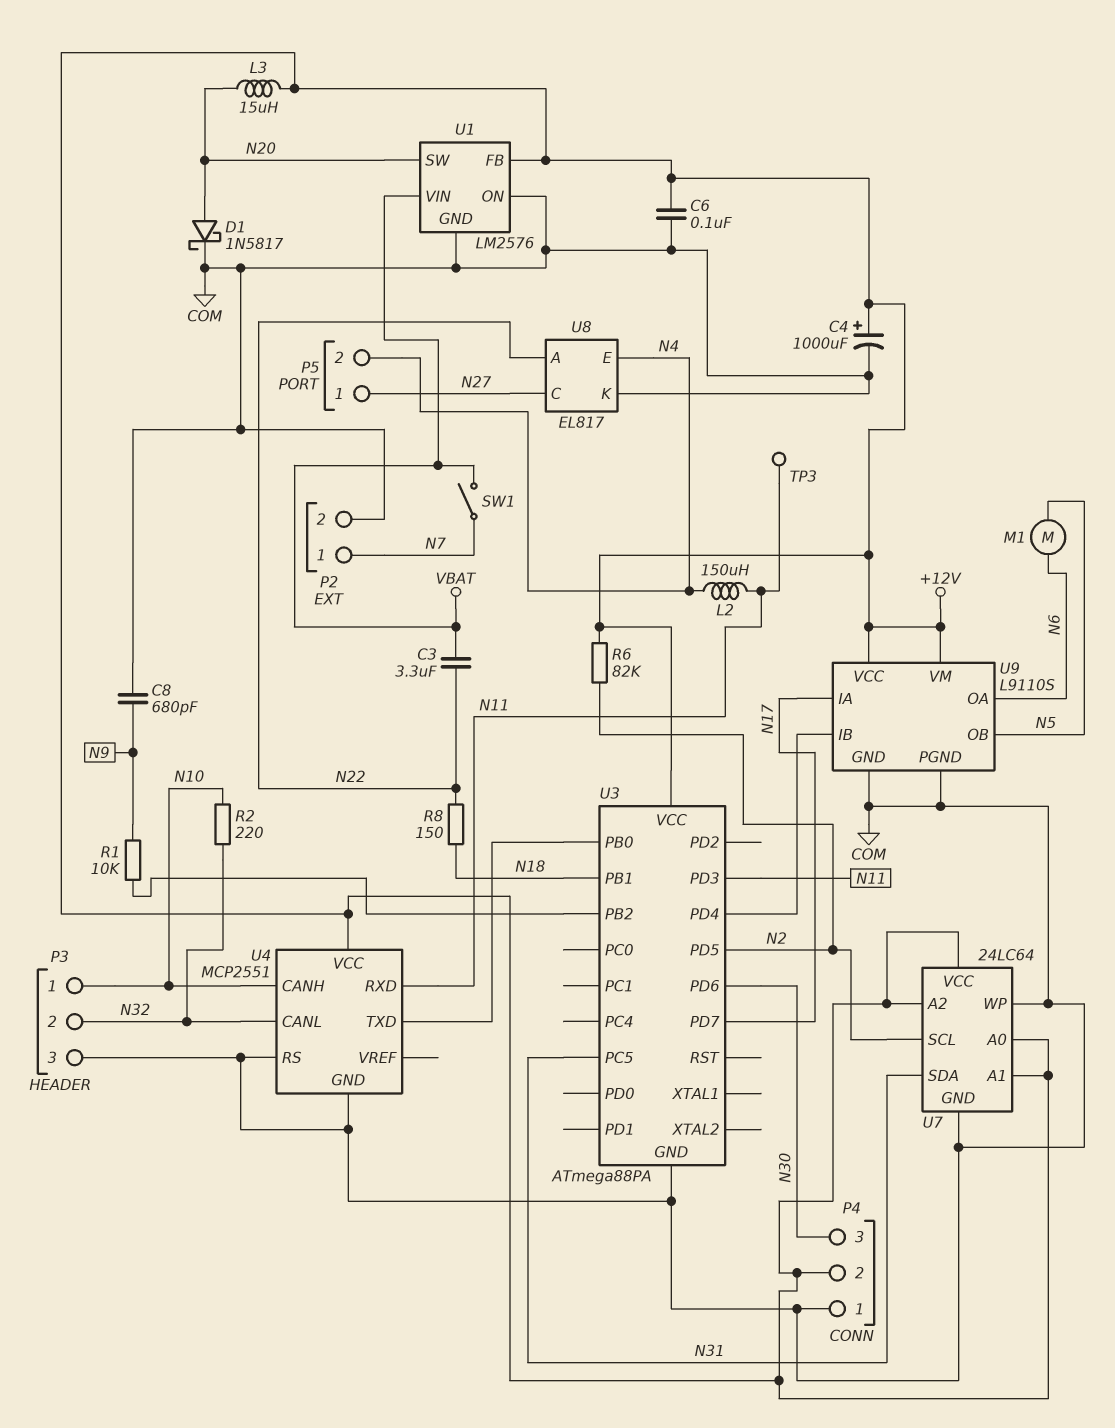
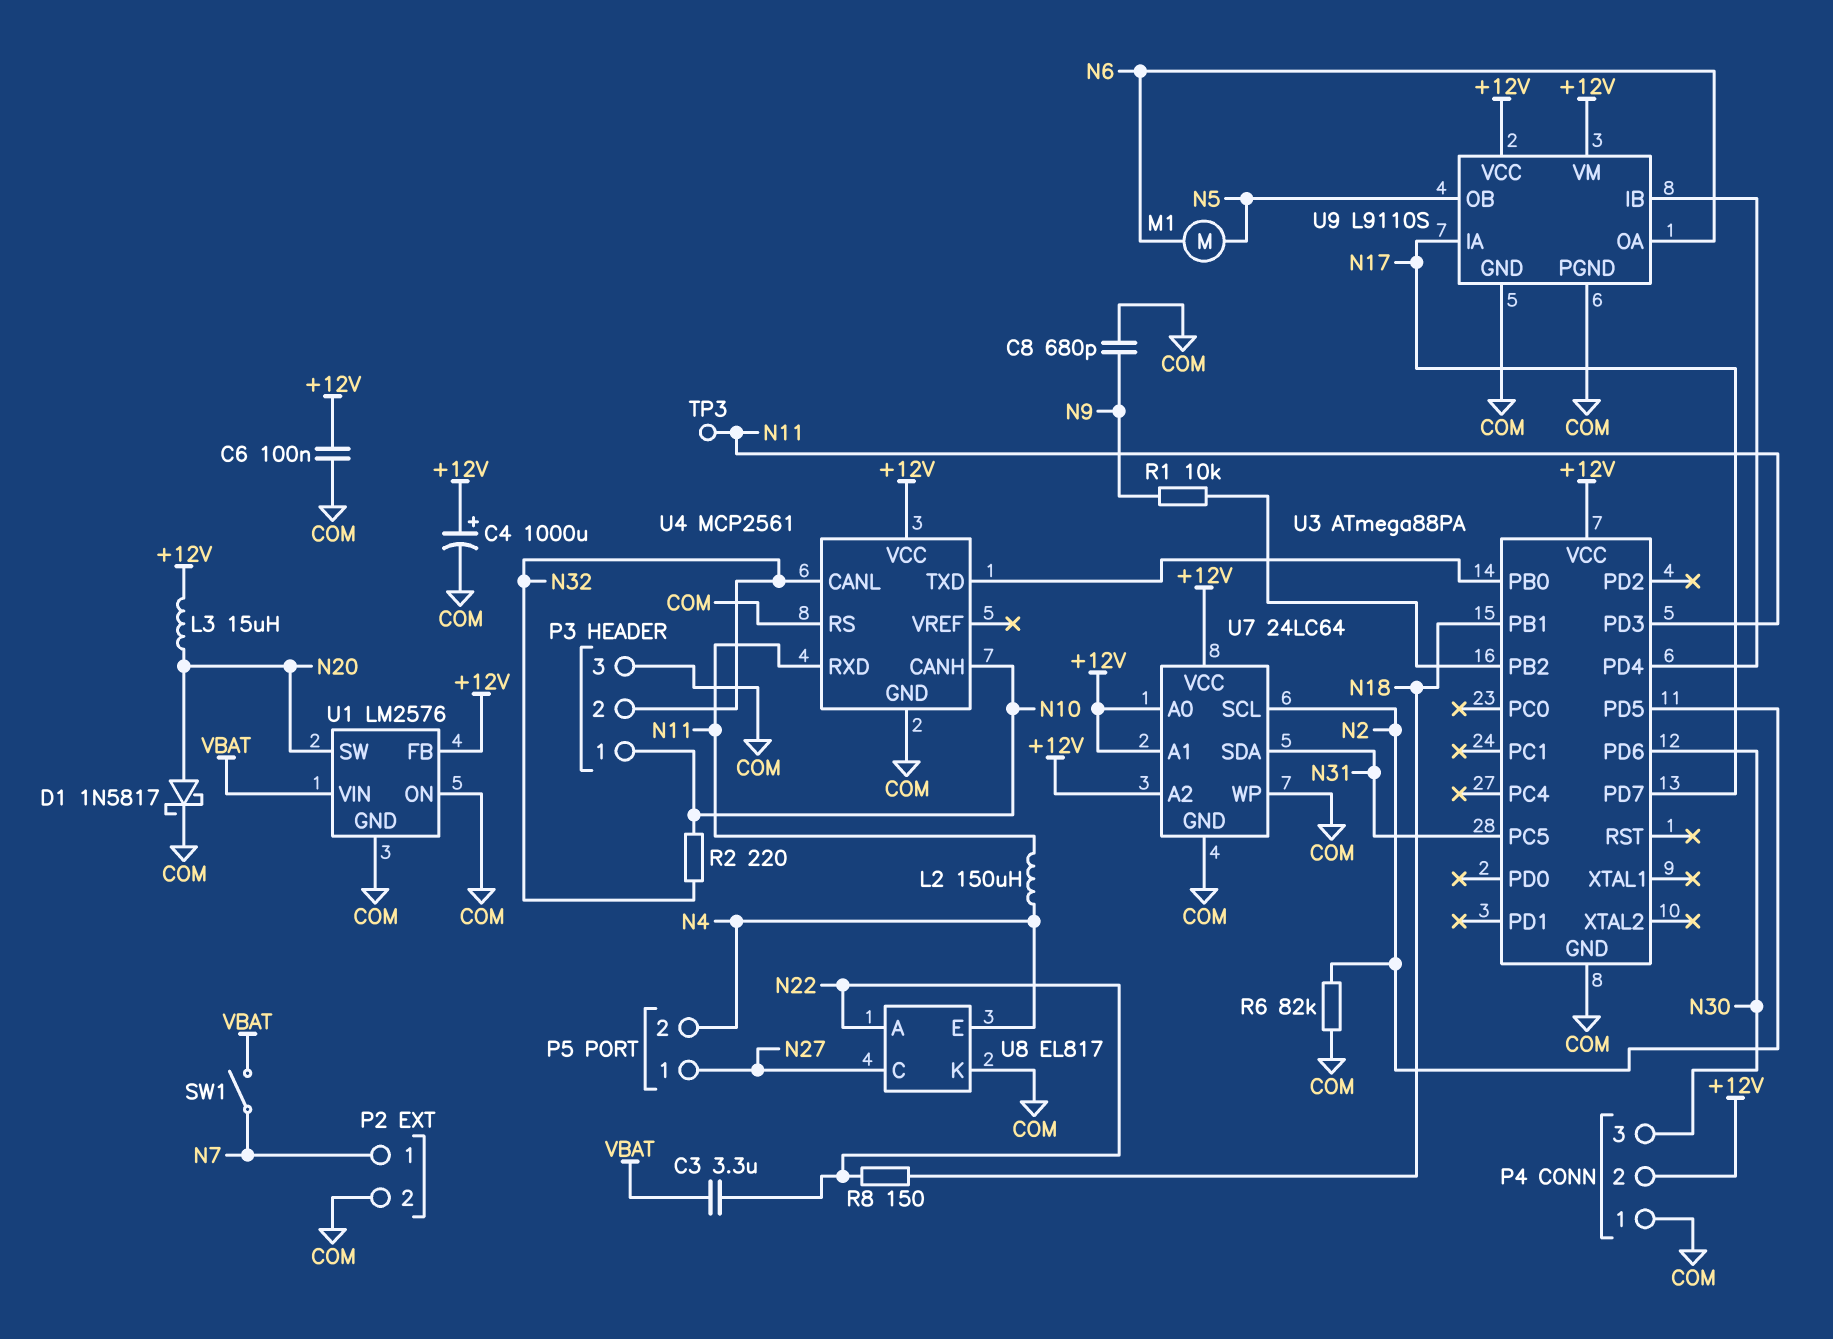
R6: 82k (+12V, N2) -> 82k (COM, N2)
U4: MCP2551 -> MCP2561

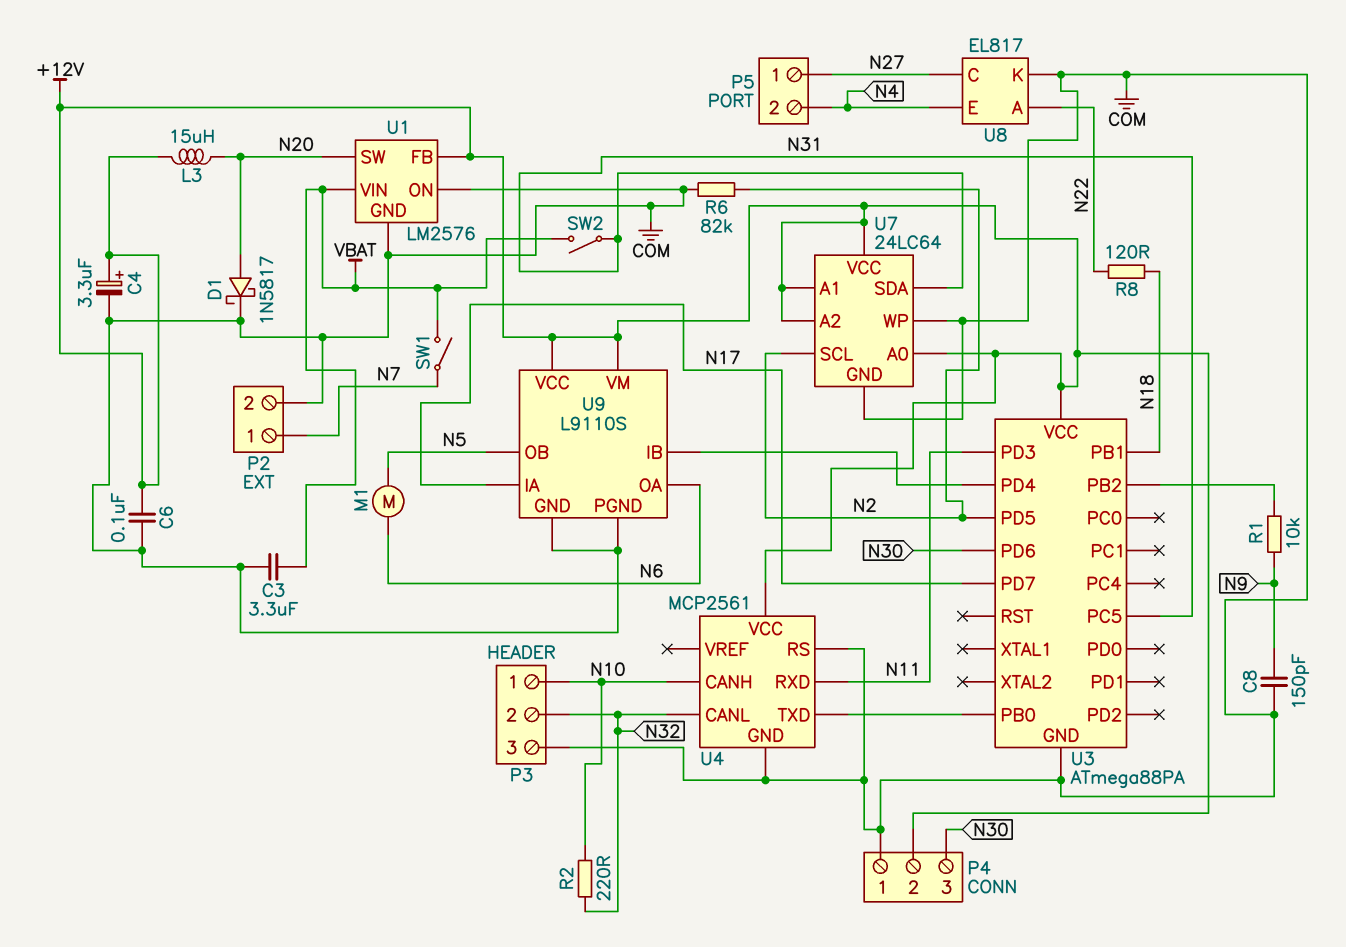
C3: 3.3uF (N22, VBAT) -> 3.3uF (COM, VBAT)
C4: 1000uF (plus +12V, minus COM) -> 3.3uF (plus +12V, minus COM)
C8: 680pF (COM, N9) -> 150pF (COM, N9)
L2: 150uH (N4, N11) -> none
R8: 150 (N18, N22) -> 120 (N18, N22)
SW2: none -> switch (N31, VBAT)
TP3: test point (N11) -> none

